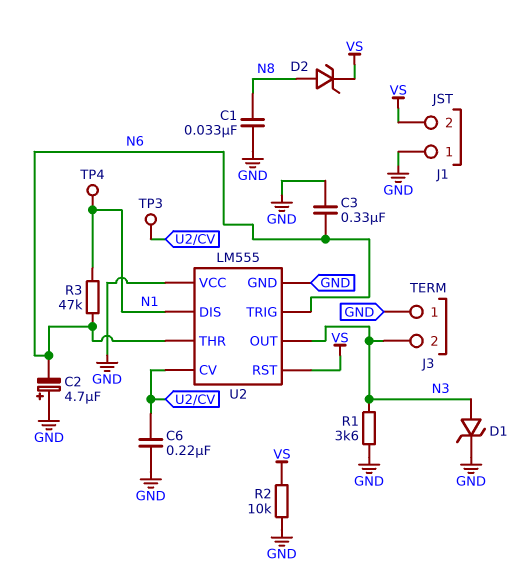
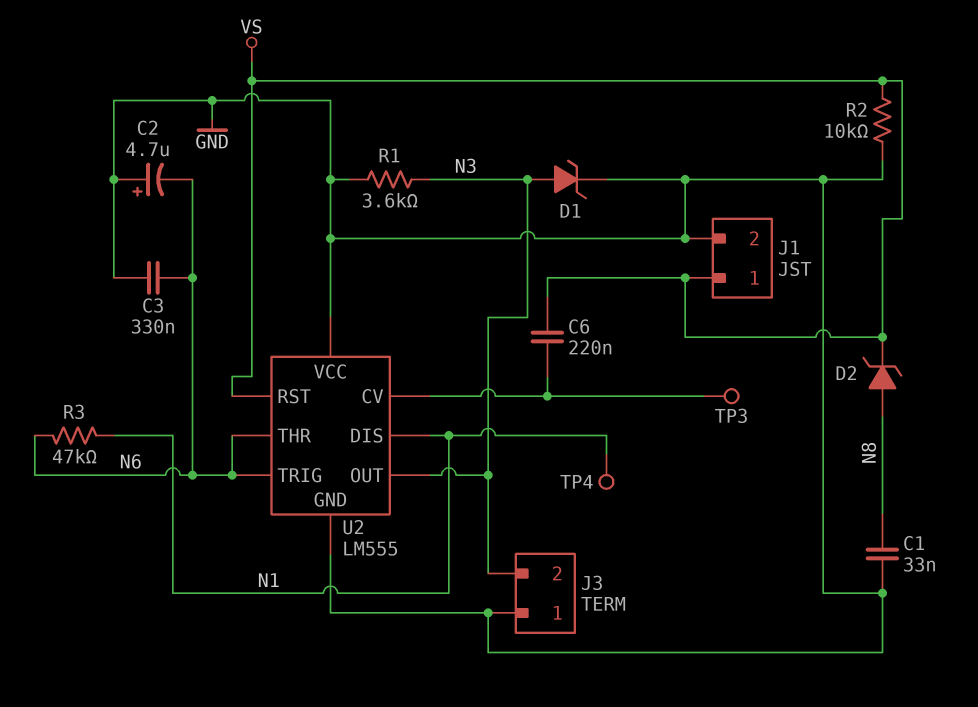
C6: 220nF (GND, U2/CV) -> 220nF (U2/CV, VS)
J1 pin 1: GND -> VS
J1 pin 2: VS -> GND

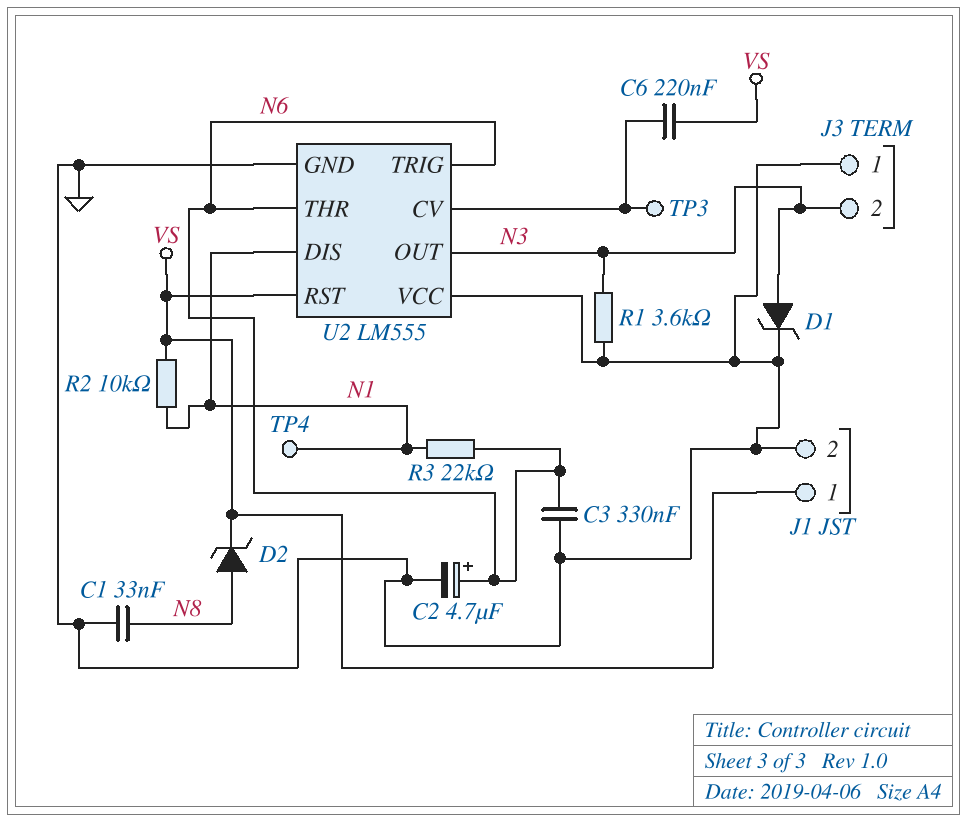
C2: 4.7uF (plus GND, minus N6) -> 4.7uF (plus N6, minus GND)
R2: 10k (GND, VS) -> 10k (N1, VS)
R3: 47k (N1, N6) -> 22k (N1, N6)

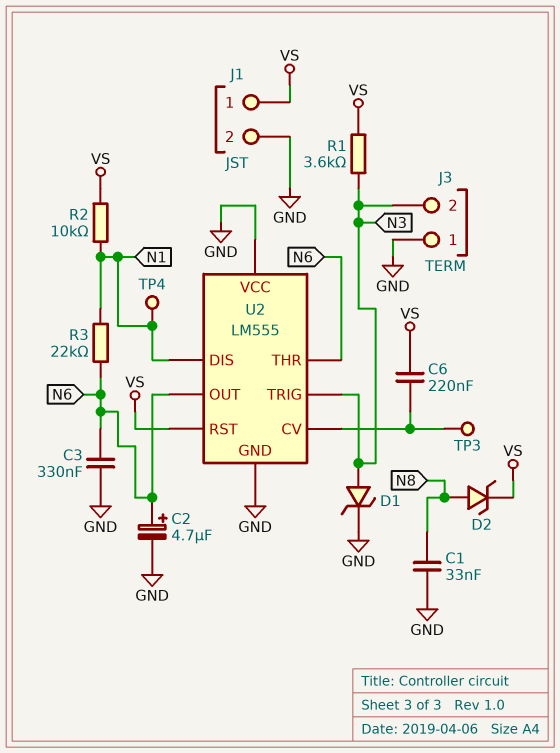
R1: 3.6k (GND, N3) -> 3.6k (N3, VS)
U2 pin OUT: N3 -> N6
U2 pin TRIG: N6 -> N3

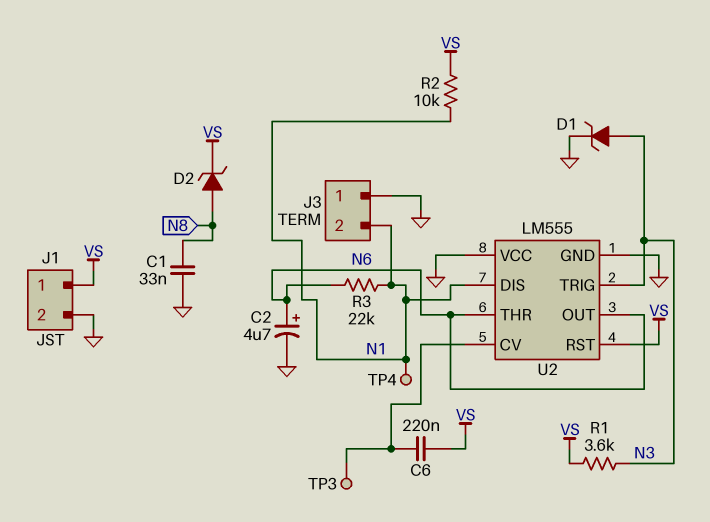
C3: 330nF (GND, N6) -> none
J3 pin 2: N3 -> N1

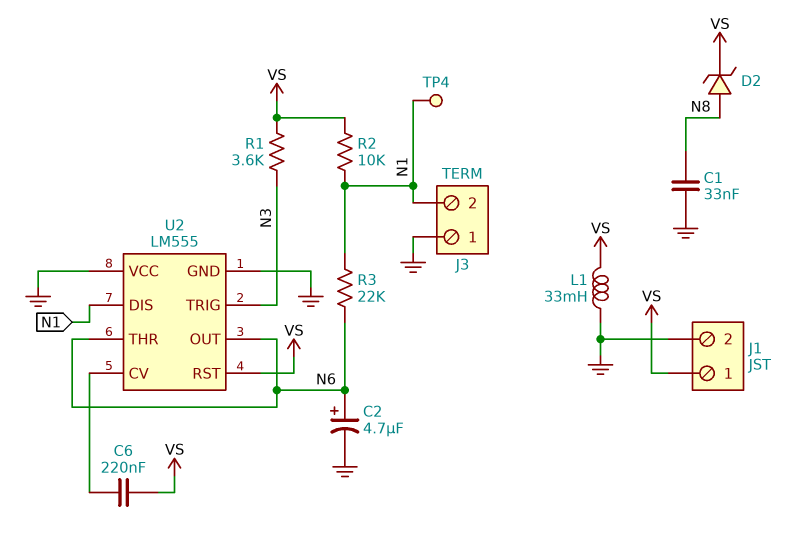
D1: zener (A N3, K GND) -> none
L1: none -> 33mH (GND, VS)
TP3: test point (U2/CV) -> none

